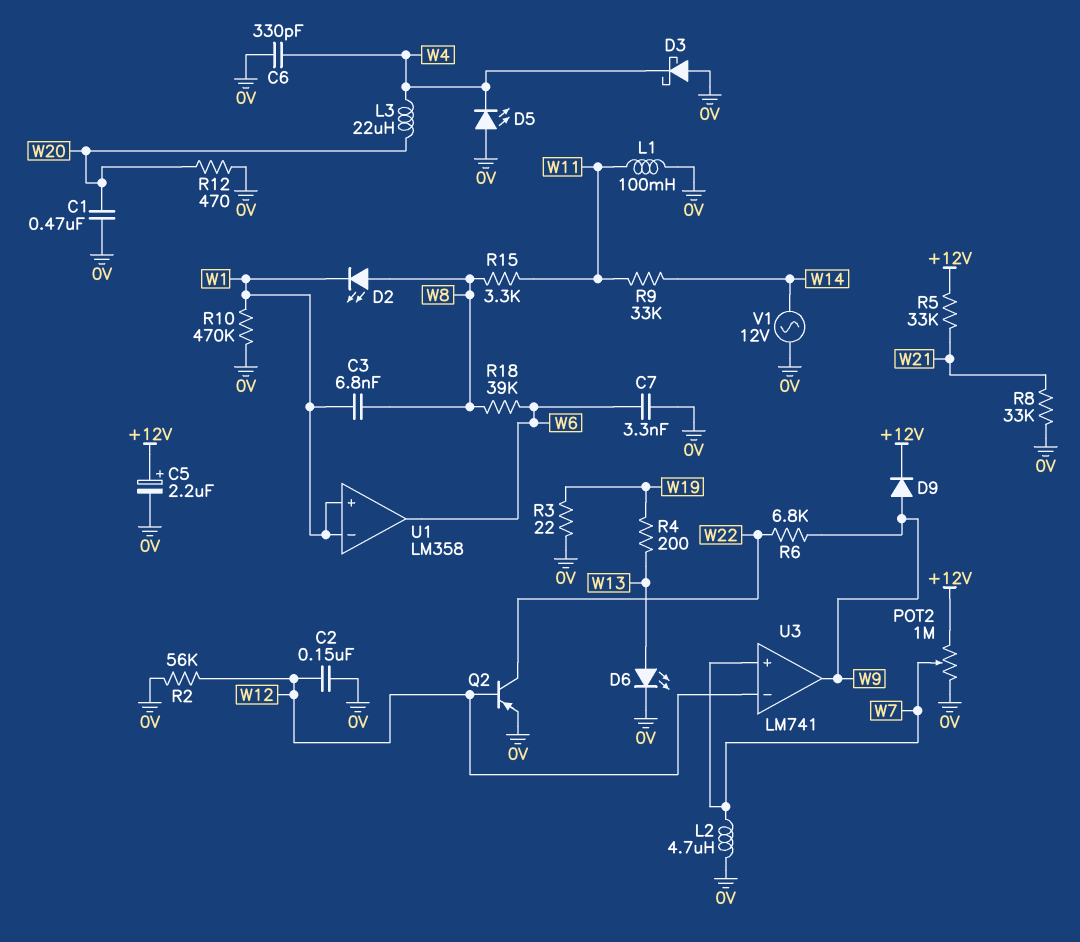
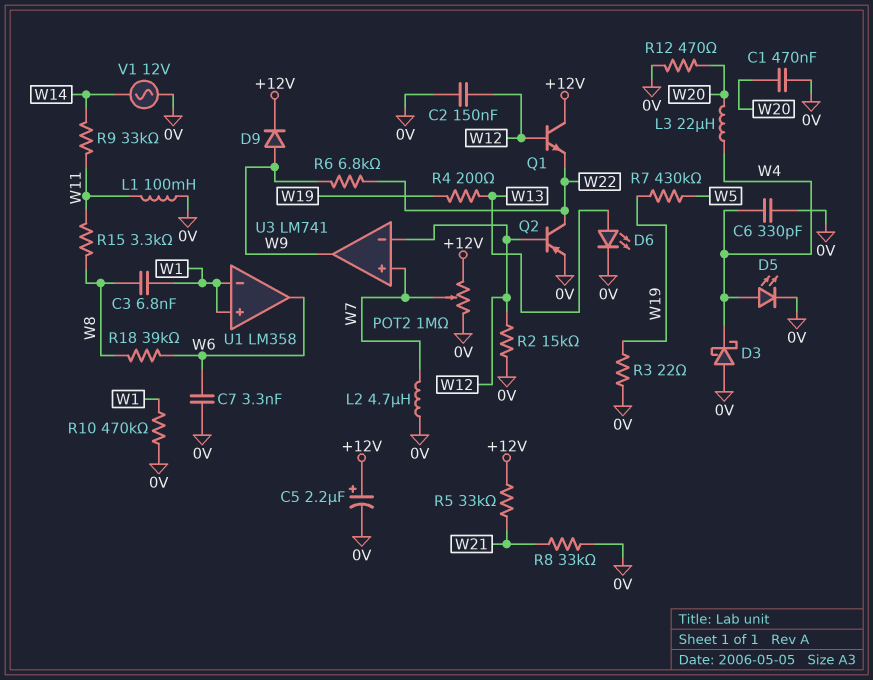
D2: LED (A W8, K W1) -> none
D5: LED (A 0V, K W4) -> LED (A W4, K 0V)
Q1: none -> NPN (B W12, C +12V, E W22)
R2: 56k (0V, W12) -> 15k (0V, W12)
R7: none -> 430k (W5, W19)

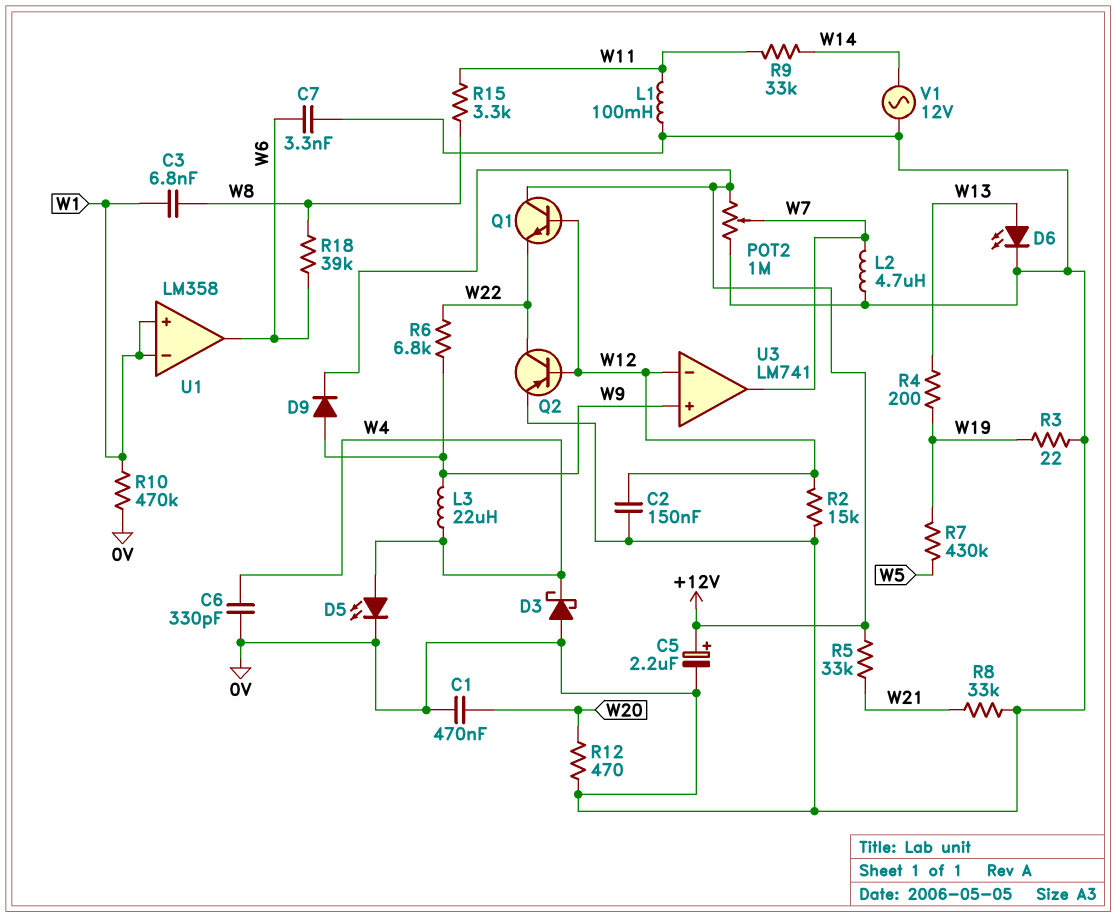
L3: 22uH (W4, W20) -> 22uH (W4, W9)
U3 pin in+: W7 -> W9
U3 pin out: W9 -> W7

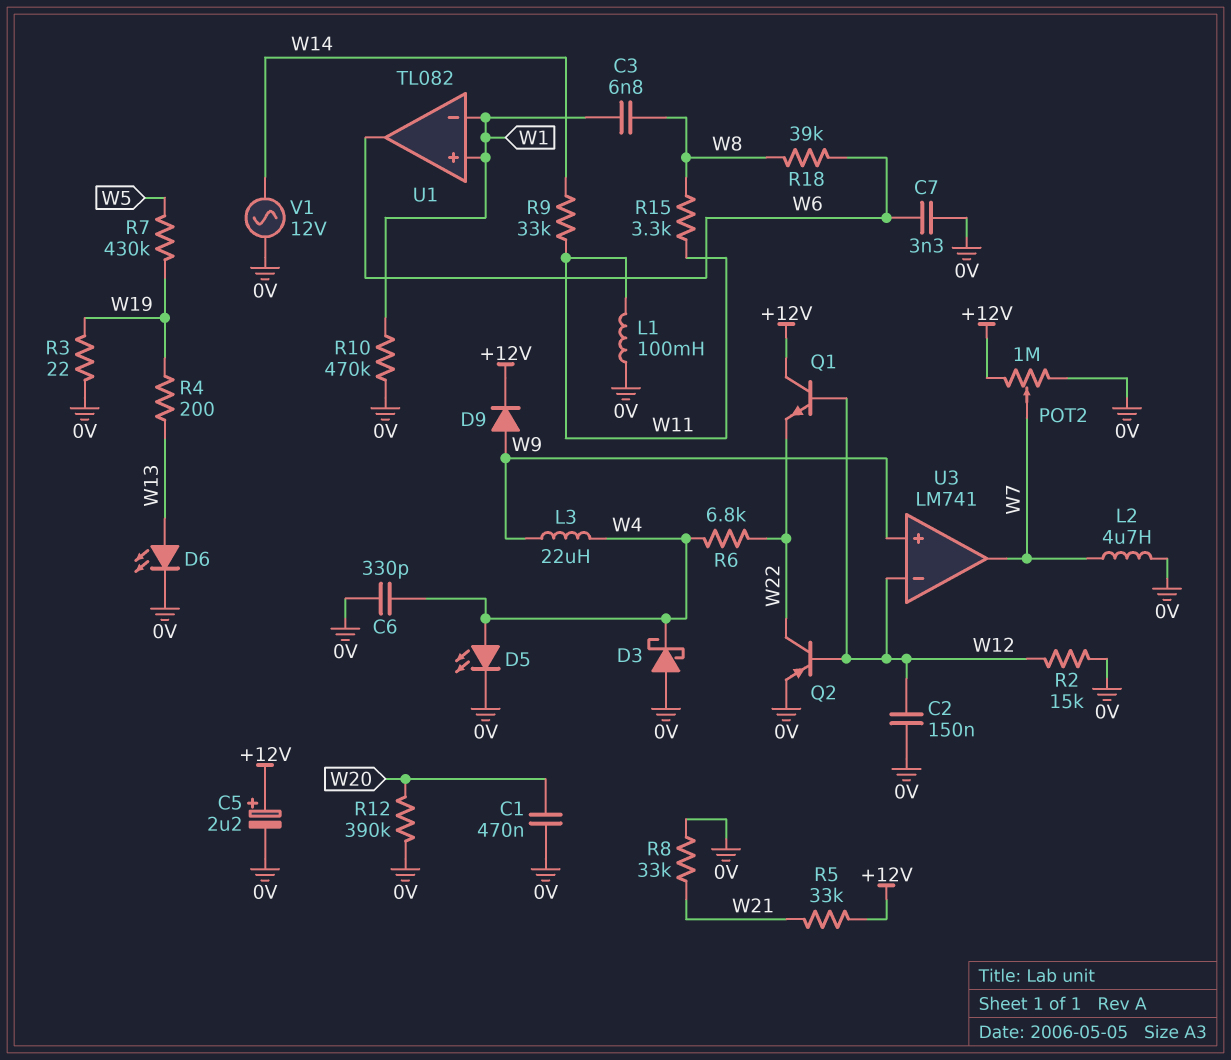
R6: 6.8k (W9, W22) -> 6.8k (W4, W22)
R12: 470 (0V, W20) -> 390k (0V, W20)
U1: LM358 -> TL082

